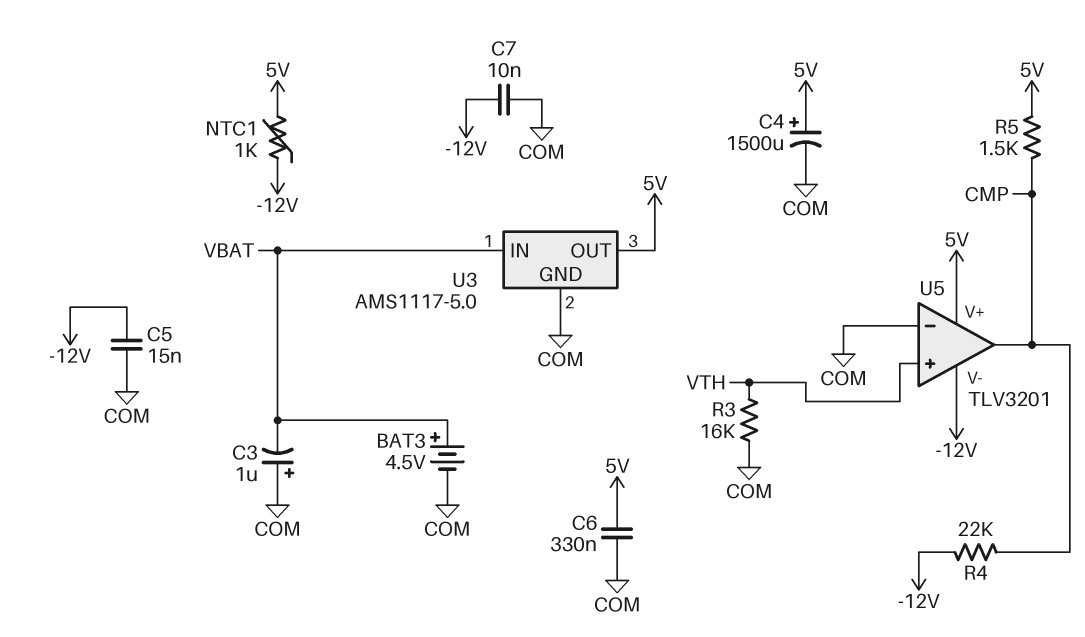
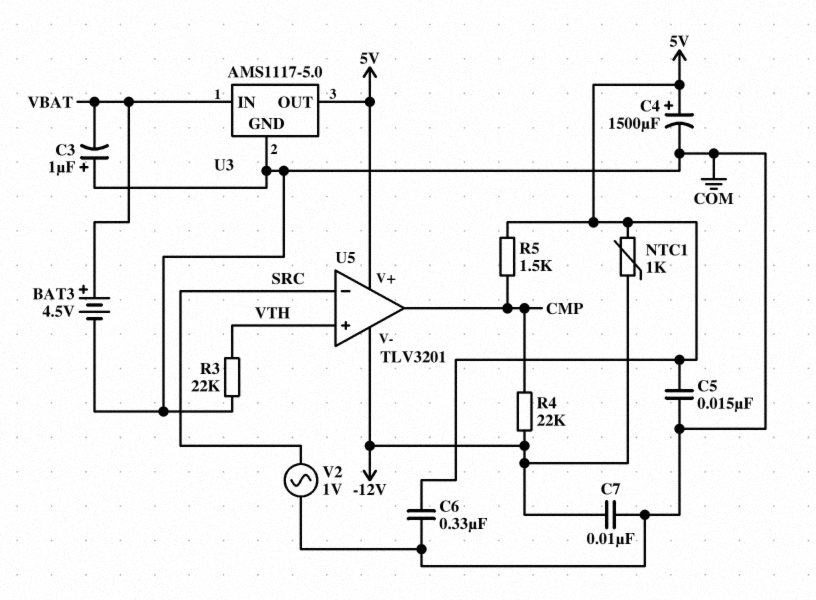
C5: 15nF (-12V, COM) -> 15nF (5V, COM)
R3: 16k (COM, VTH) -> 22k (COM, VTH)
U5 pin in-: COM -> SRC
V2: none -> AC 1V (COM, SRC)

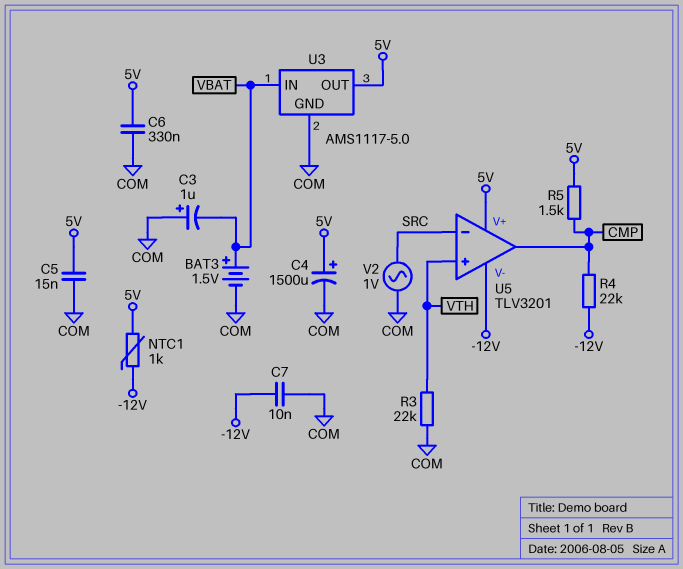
BAT3: 4.5V (plus VBAT, minus COM) -> 1.5V (plus VBAT, minus COM)

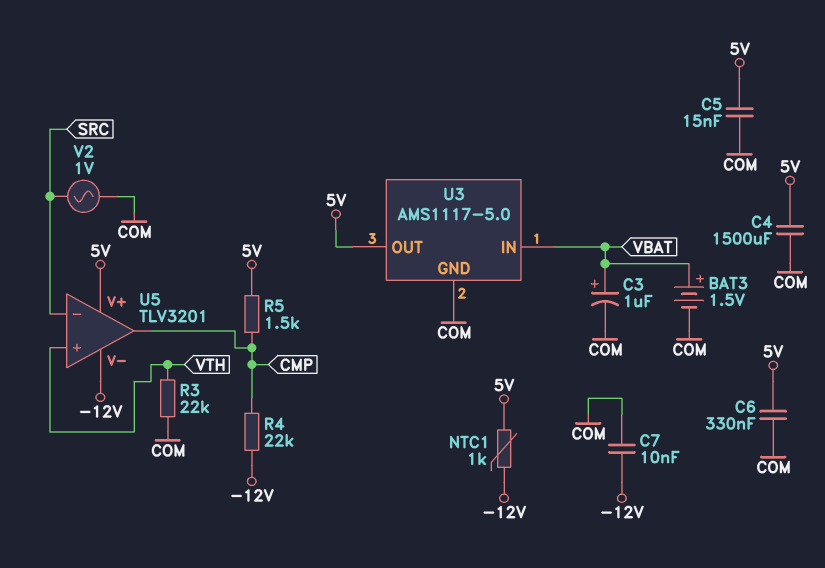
C3: 1uF (plus COM, minus VBAT) -> 1uF (plus VBAT, minus COM)
C4: 1500uF (plus 5V, minus COM) -> 1500uF (5V, COM)

